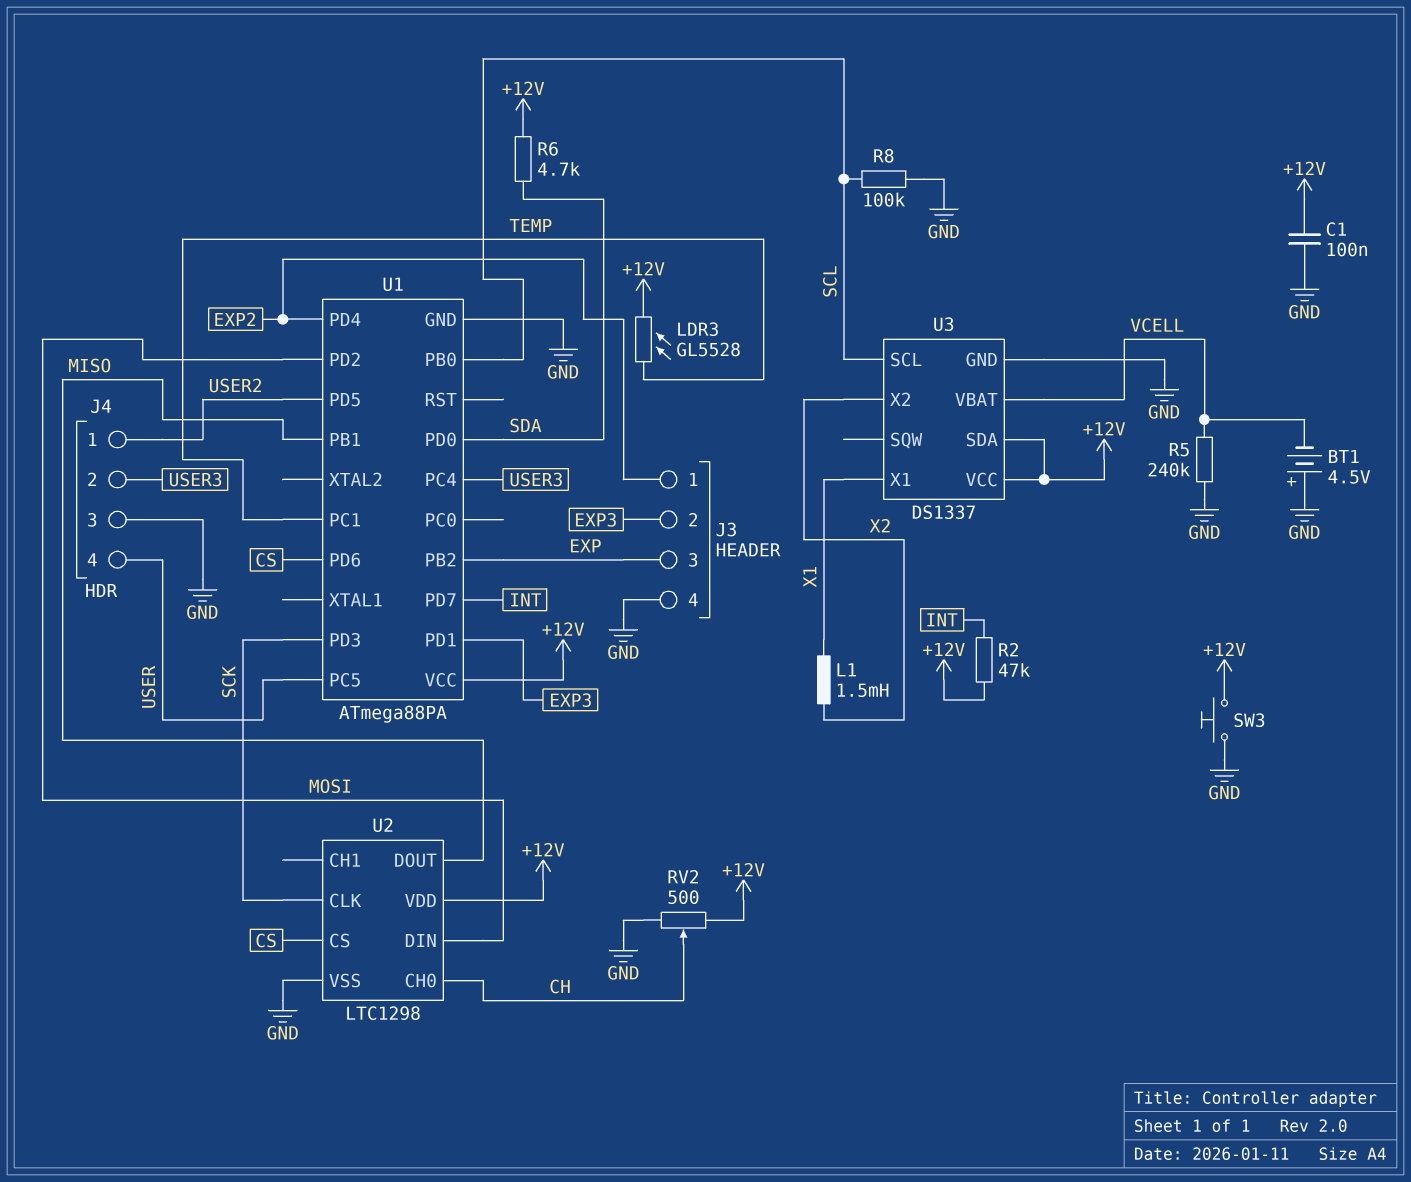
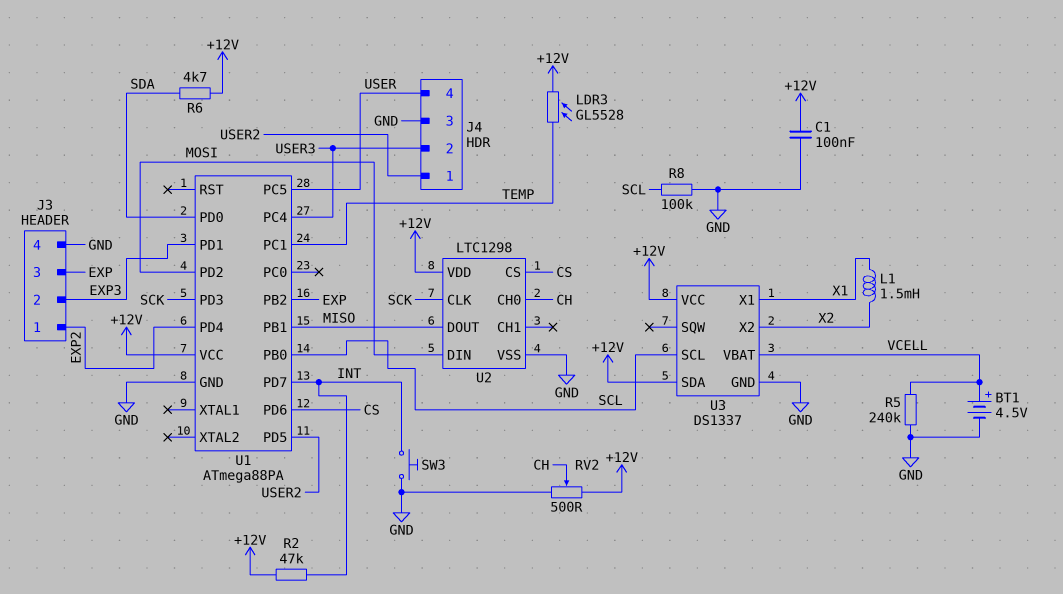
BT1: 4.5V (plus GND, minus VCELL) -> 4.5V (plus VCELL, minus GND)
SW3: button (+12V, GND) -> button (GND, INT)

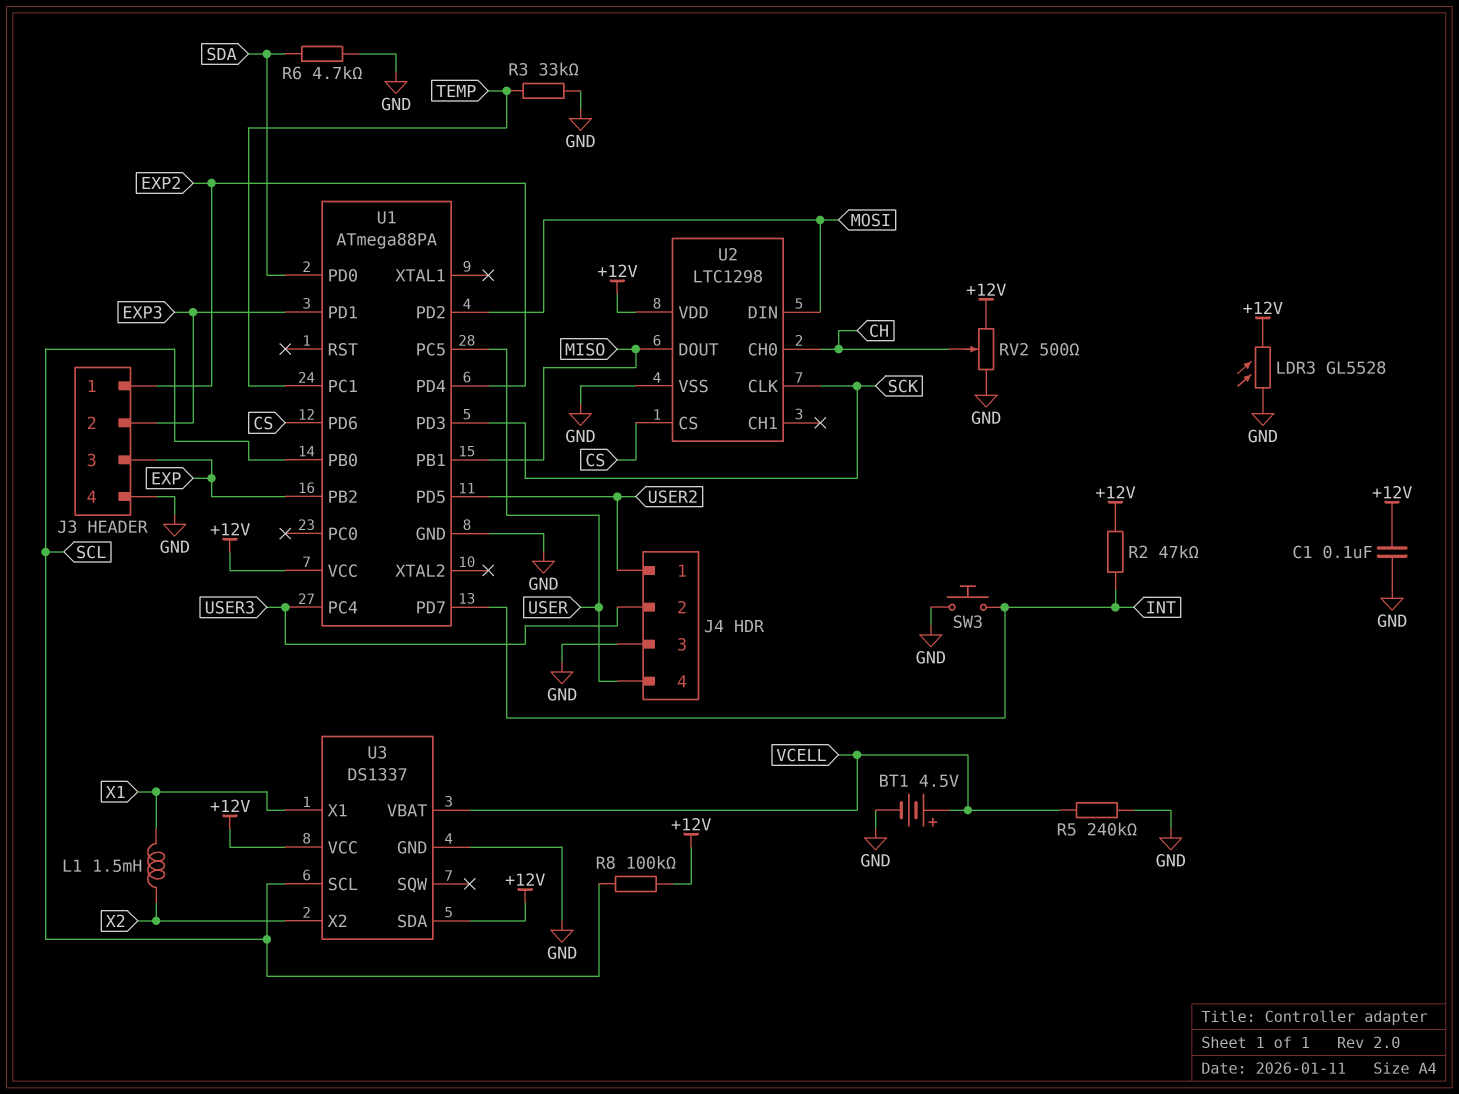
LDR3: GL5528 (+12V, TEMP) -> GL5528 (+12V, GND)
R3: none -> 33k (GND, TEMP)
R6: 4.7k (+12V, SDA) -> 4.7k (GND, SDA)
R8: 100k (GND, SCL) -> 100k (+12V, SCL)

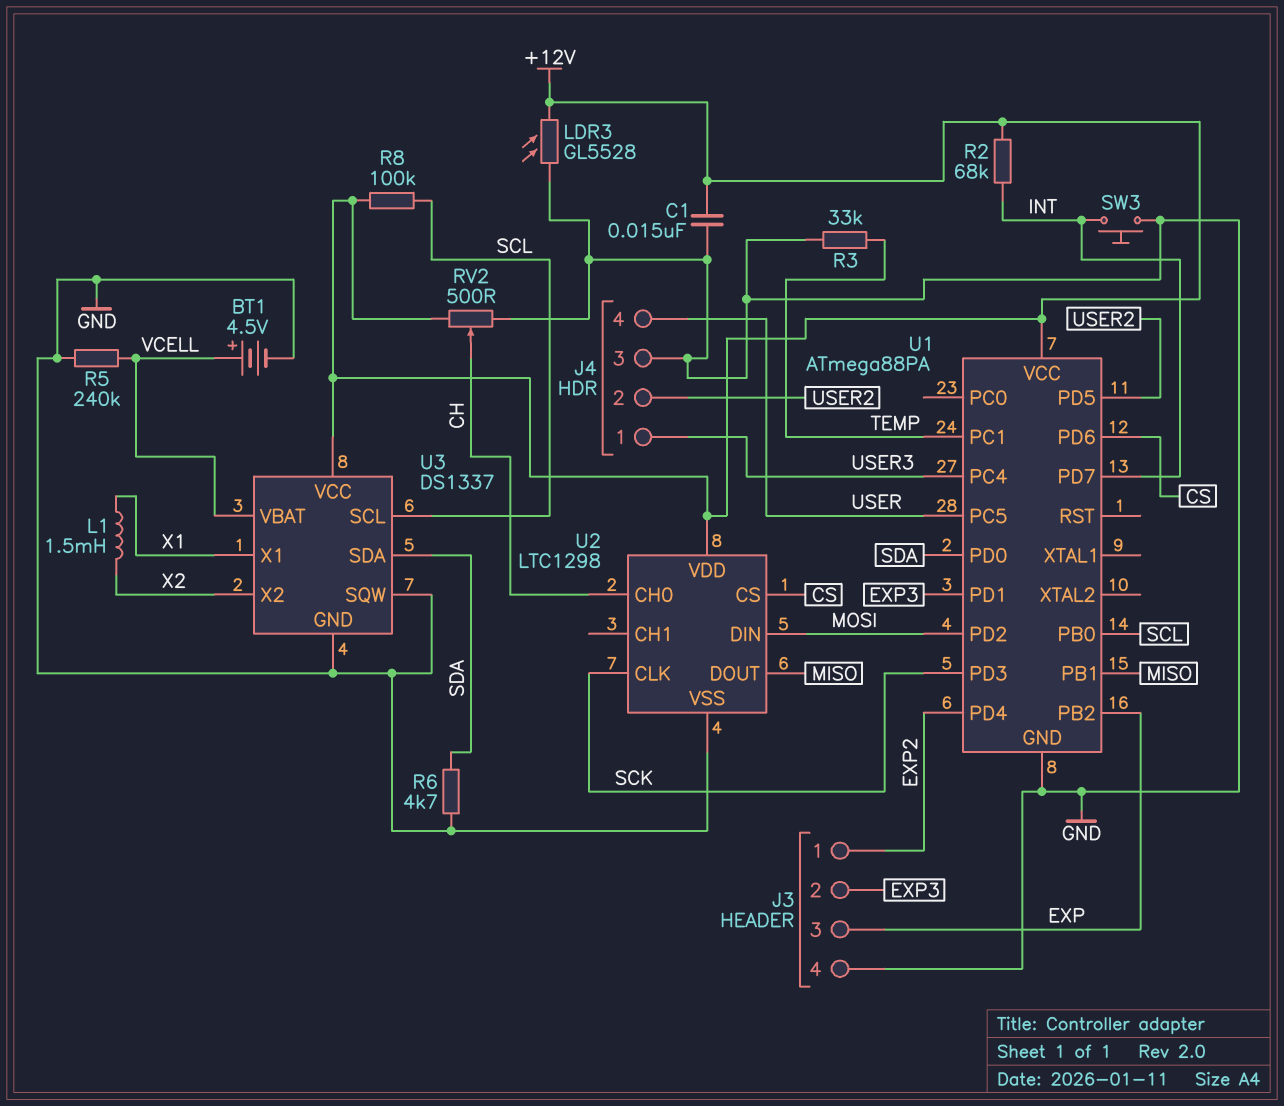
C1: 100nF (+12V, GND) -> 15nF (+12V, GND)
J4 pin 1: USER2 -> USER3
J4 pin 2: USER3 -> USER2
R2: 47k (+12V, INT) -> 68k (+12V, INT)
U3 pin SDA: +12V -> SDA
U3 pin SQW: none -> GND

